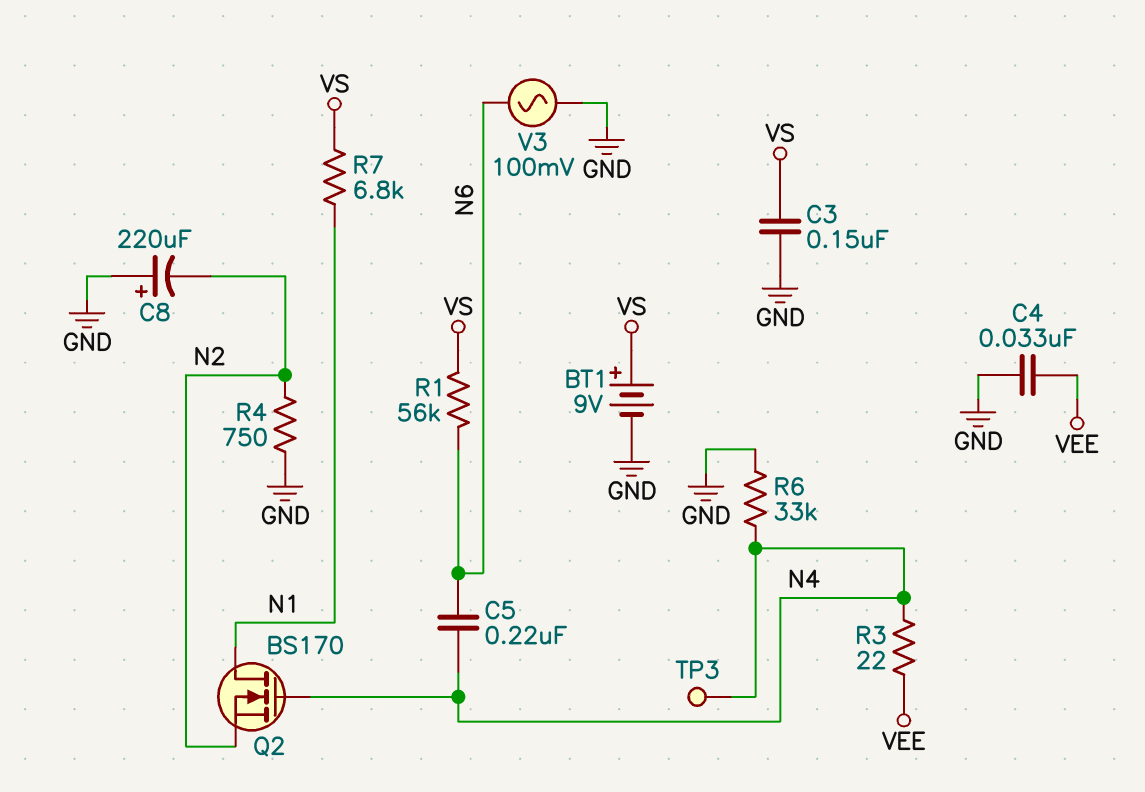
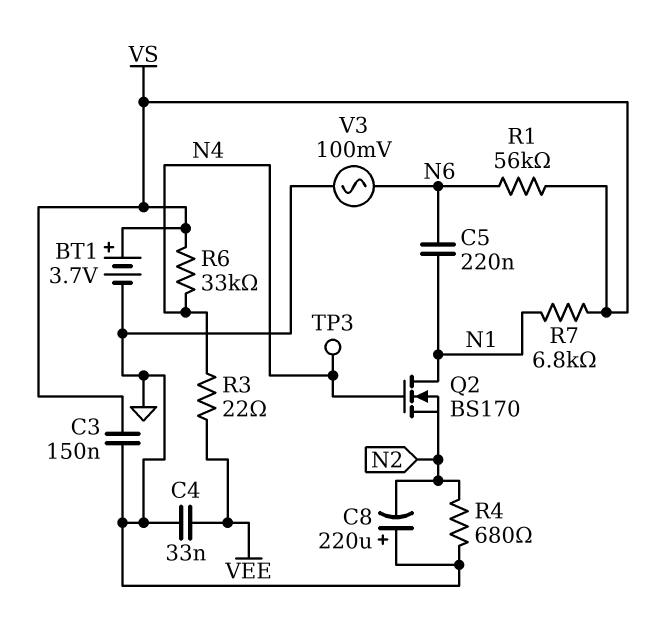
BT1: 9V (plus VS, minus GND) -> 3.7V (plus VS, minus GND)
C5: 220nF (N4, N6) -> 220nF (N1, N6)
R4: 750 (GND, N2) -> 680 (GND, N2)
R6: 33k (GND, N4) -> 33k (N4, VS)

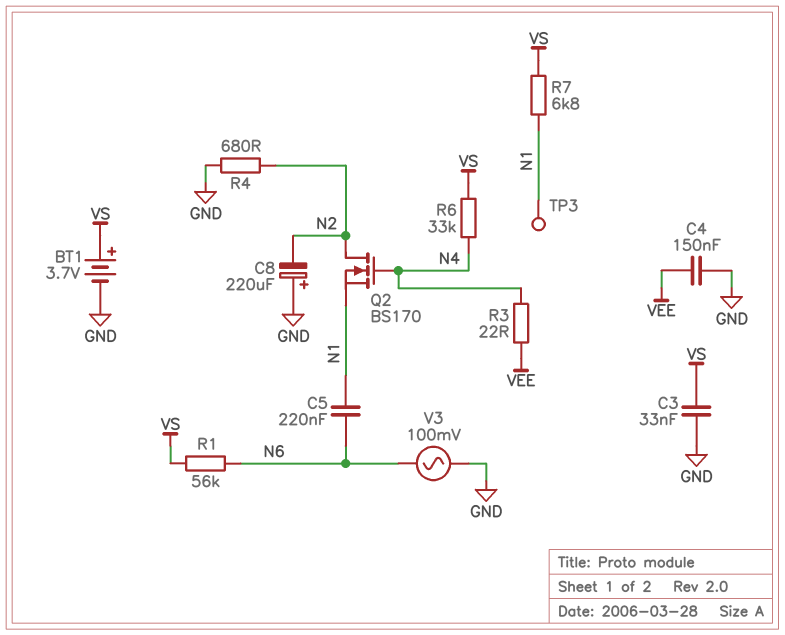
C3: 150nF (GND, VS) -> 33nF (GND, VS)
C4: 33nF (GND, VEE) -> 150nF (GND, VEE)
Q2: NMOS BS170 (G N4, D N1, S N2) -> NMOS BS170 (G N4, D N2, S N1)
TP3: test point (N4) -> test point (N1)

